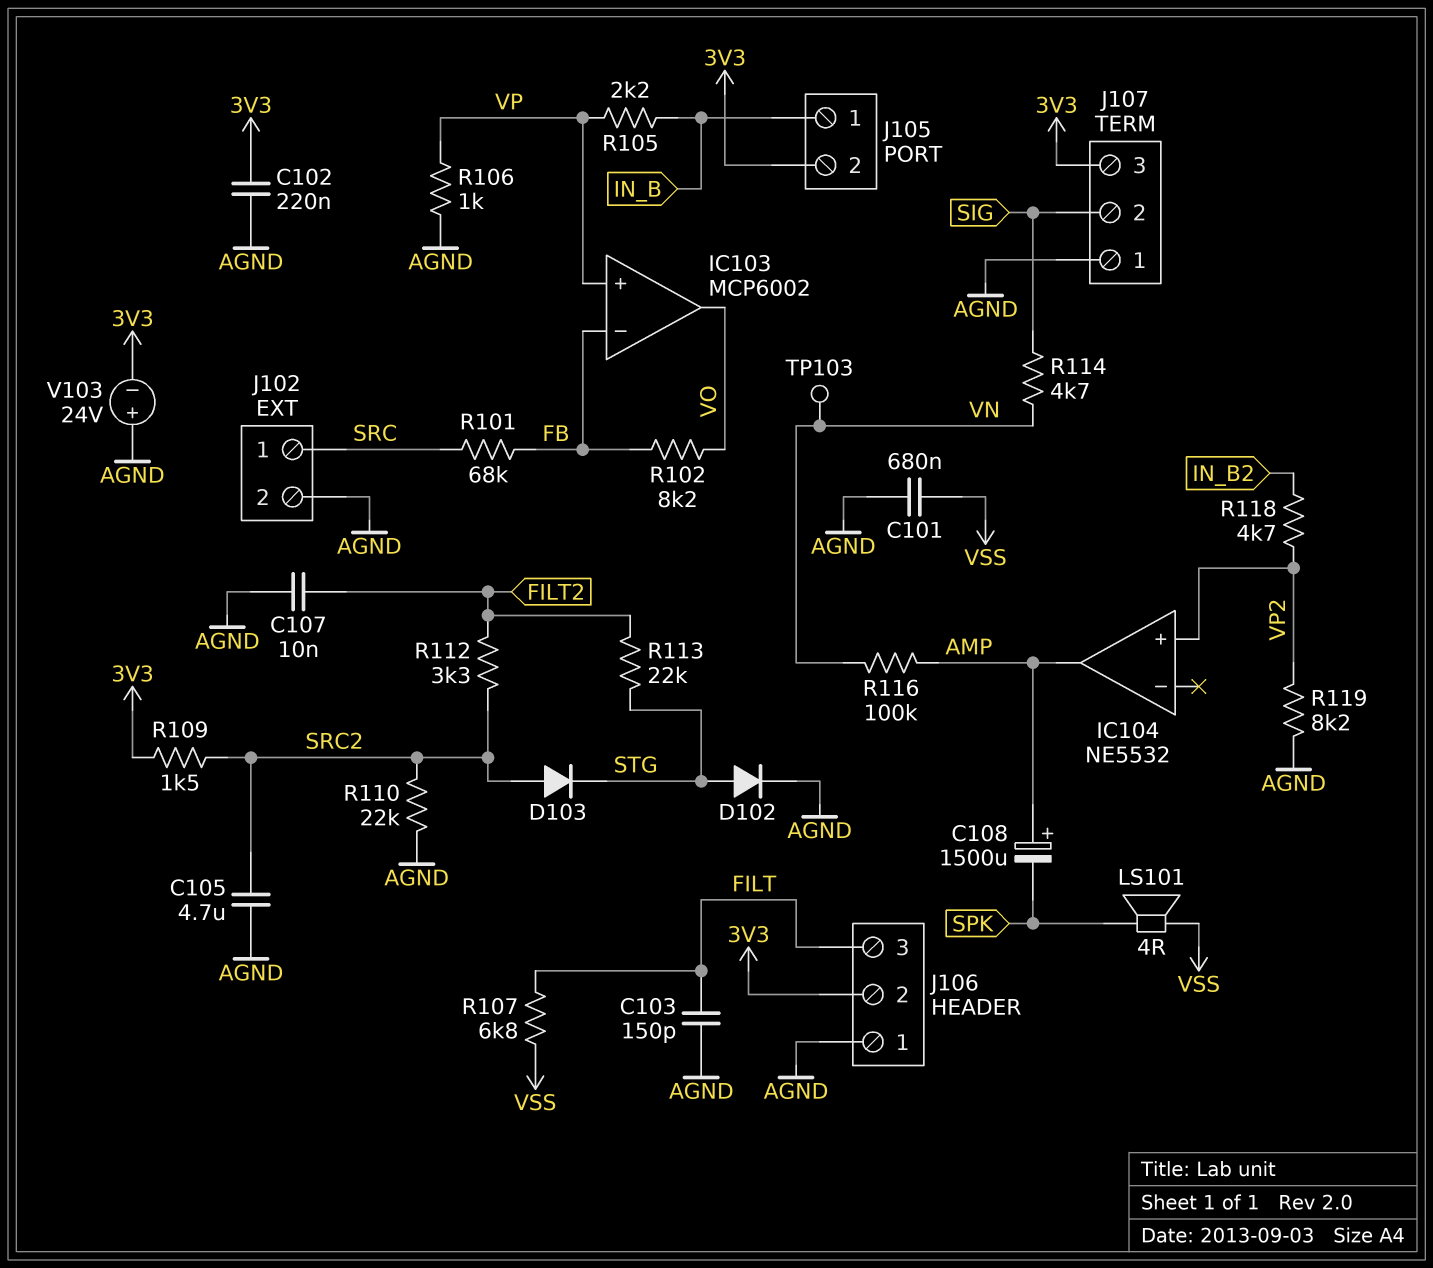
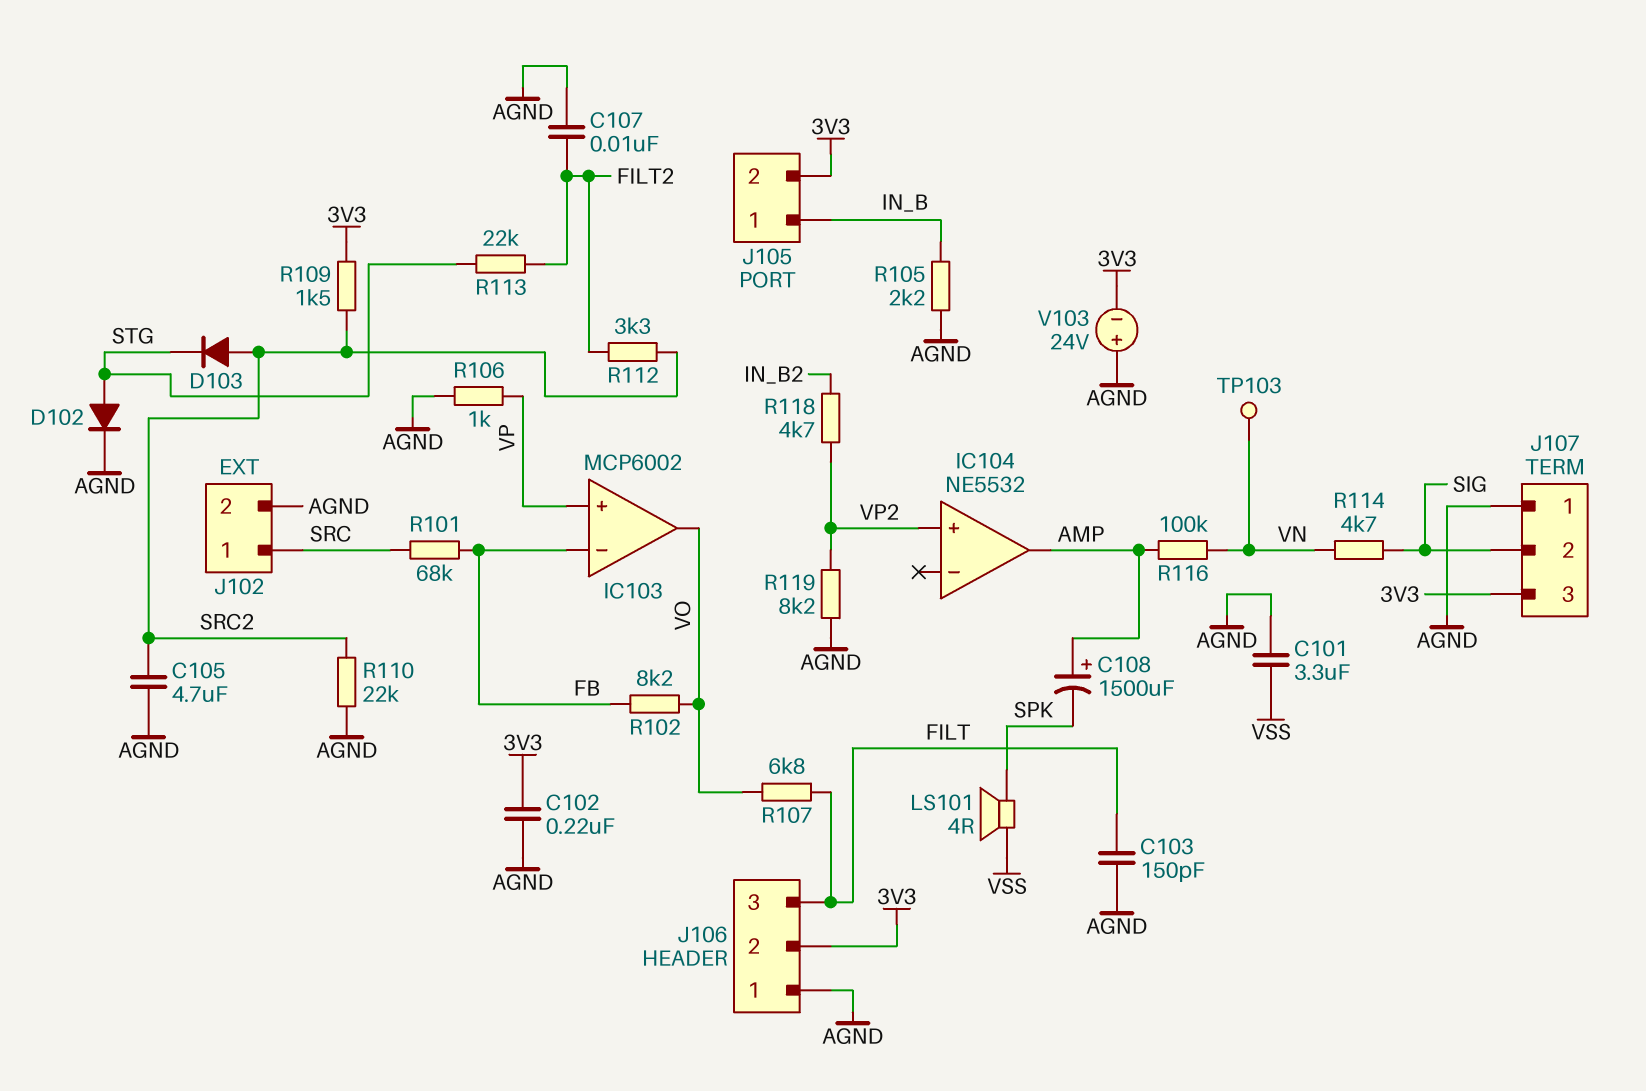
C101: 680nF (AGND, VSS) -> 3.3uF (AGND, VSS)
R105: 2.2k (IN_B, VP) -> 2.2k (AGND, IN_B)
R107: 6.8k (FILT, VSS) -> 6.8k (FILT, VO)

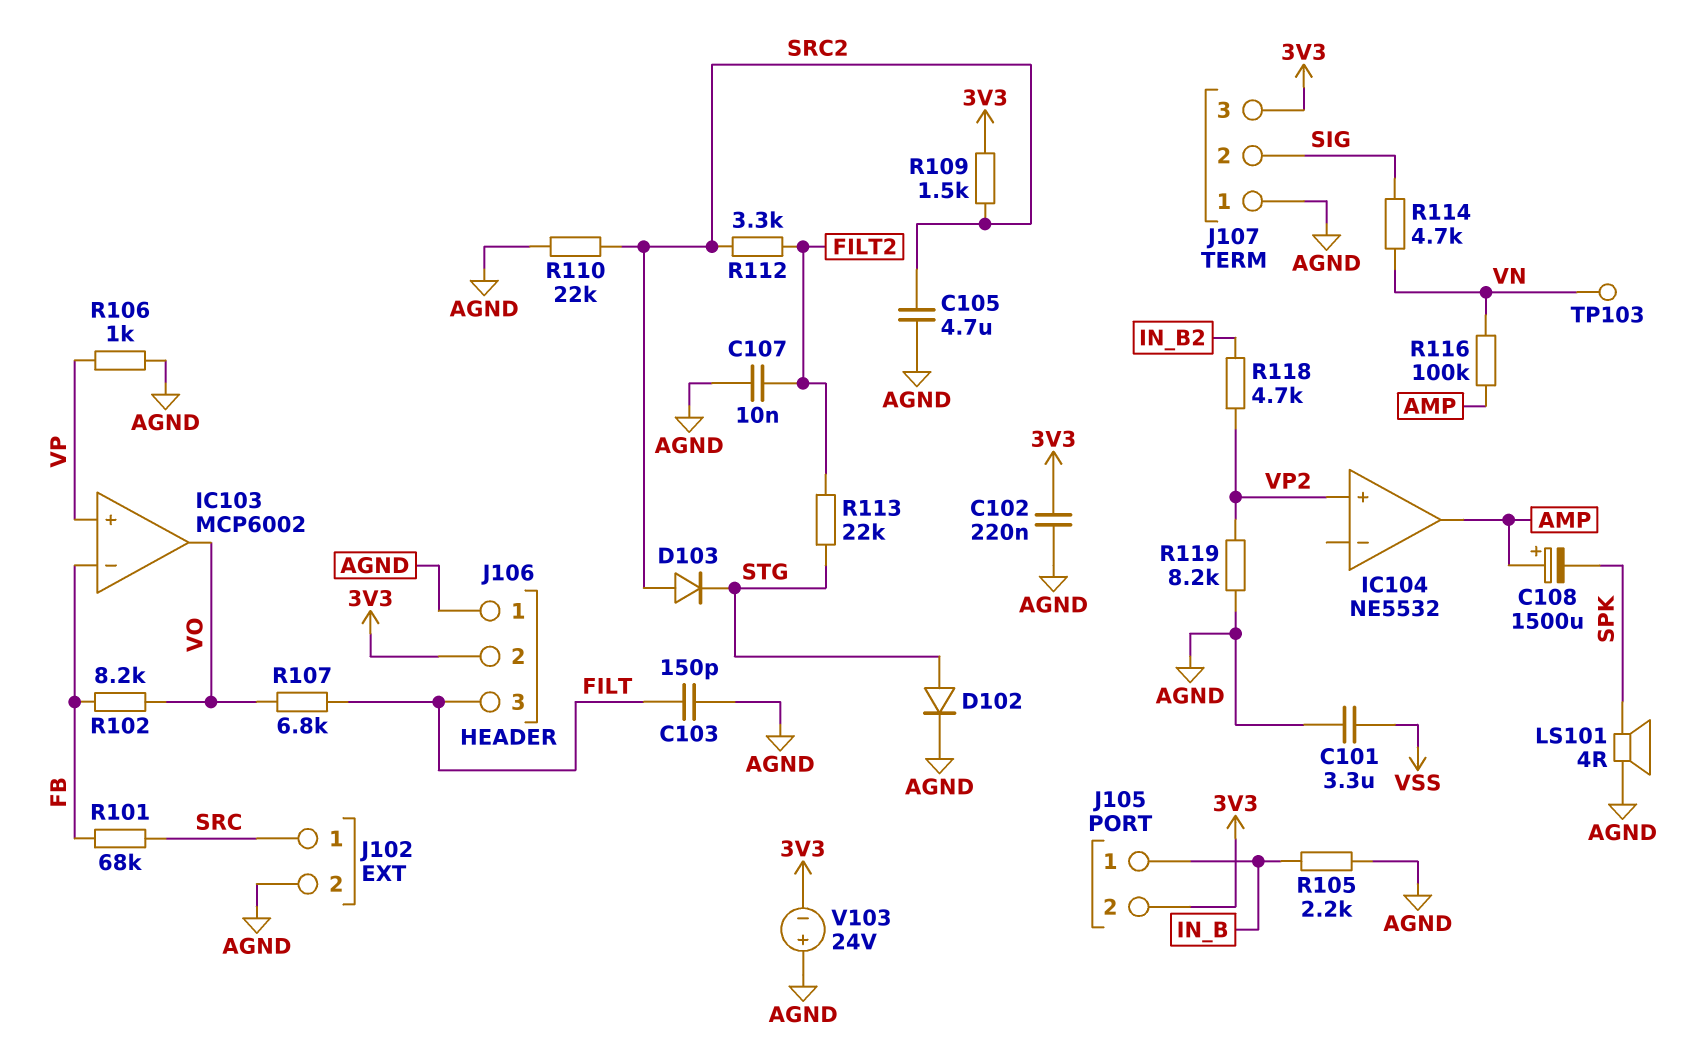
LS101: speaker 4R (SPK, VSS) -> speaker 4R (AGND, SPK)

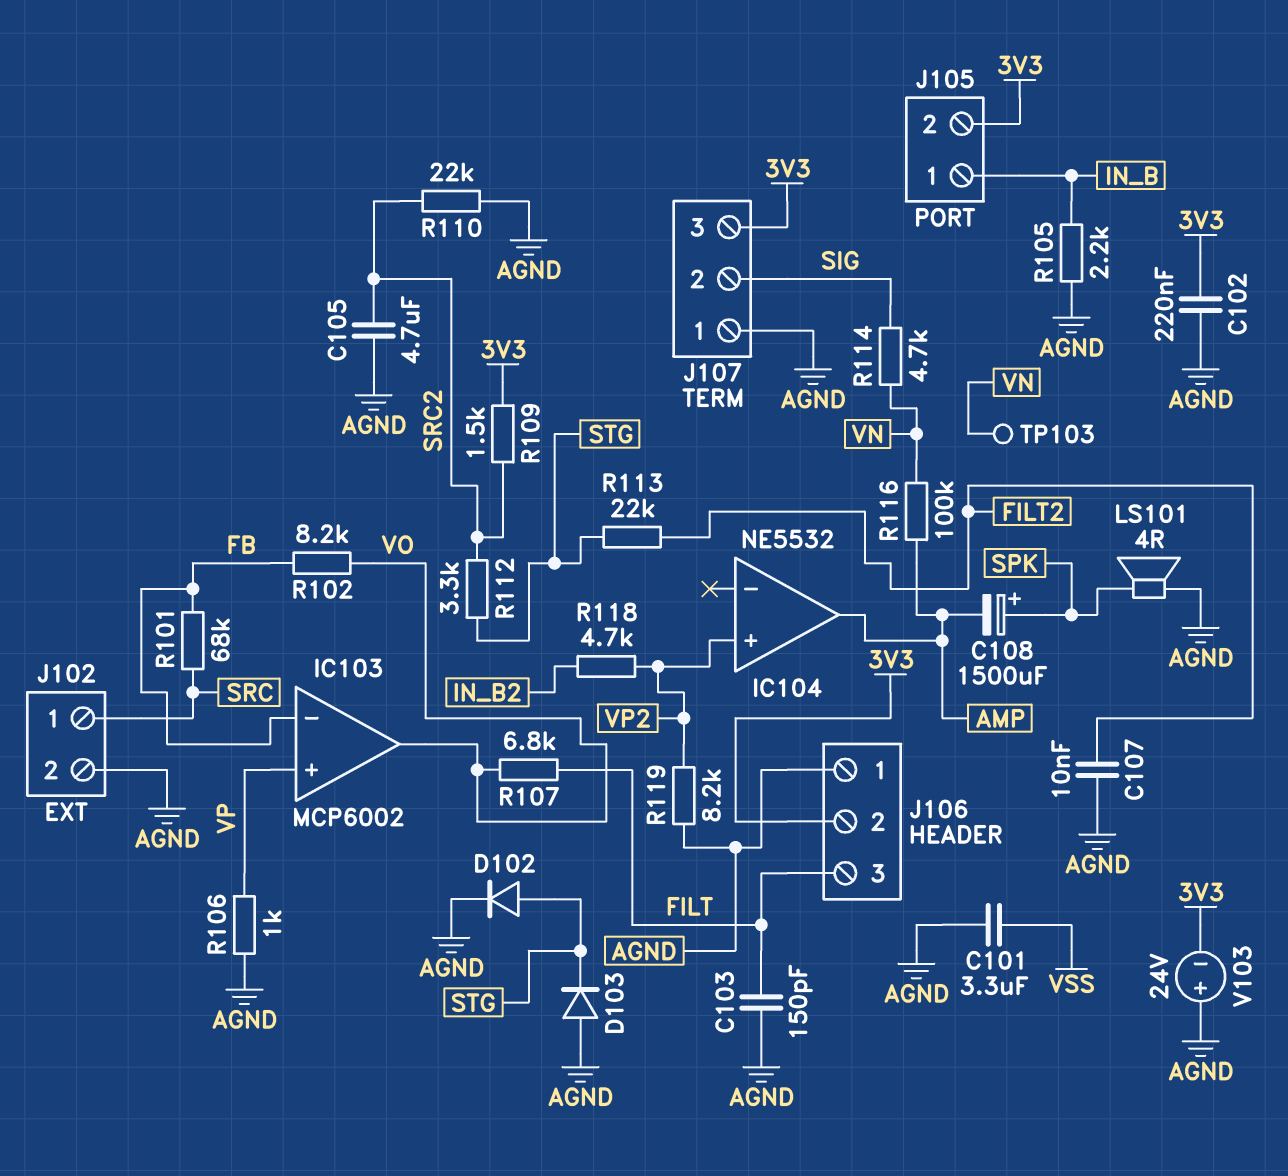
C108: 1500uF (plus AMP, minus SPK) -> 1500uF (plus SPK, minus AMP)
D103: diode (A SRC2, K STG) -> diode (A AGND, K STG)
R112: 3.3k (FILT2, SRC2) -> 3.3k (SRC2, STG)

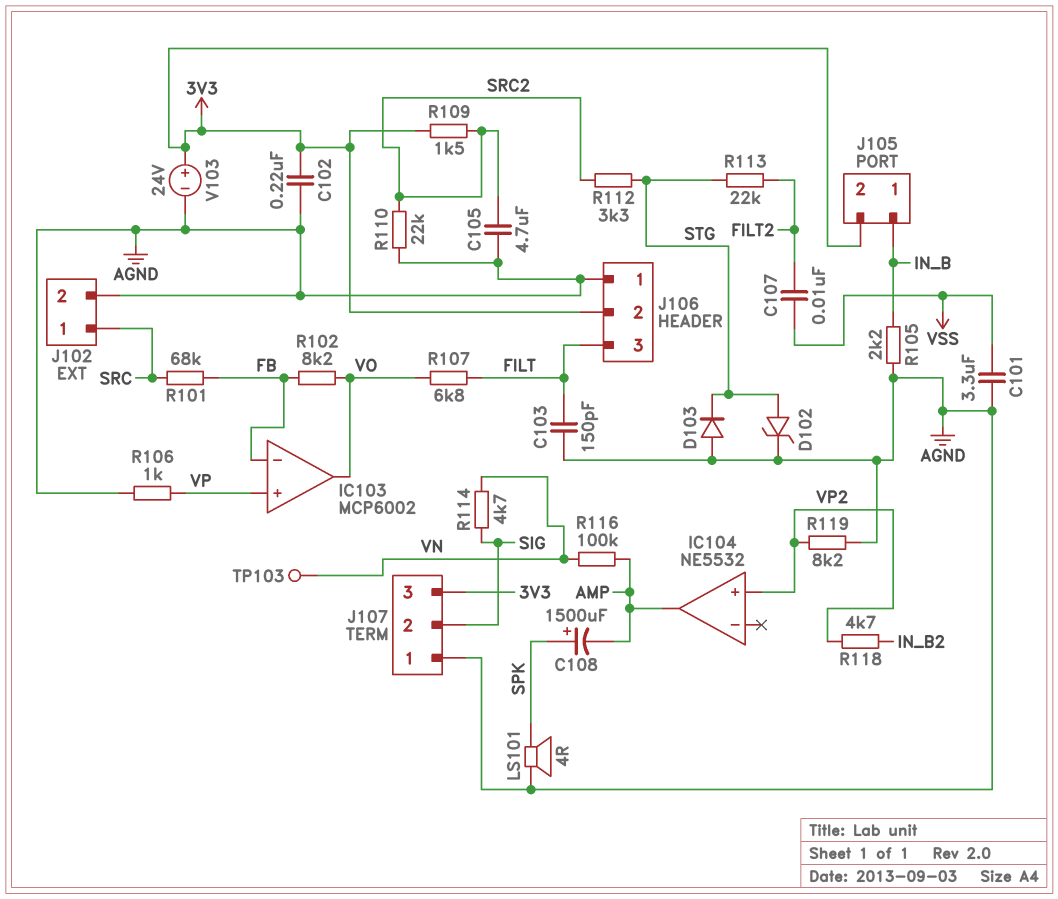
C107: 10nF (AGND, FILT2) -> 10nF (FILT2, VSS)
D102: diode (A STG, K AGND) -> zener (A STG, K AGND)
V103: 24V (plus AGND, minus 3V3) -> 24V (plus 3V3, minus AGND)

